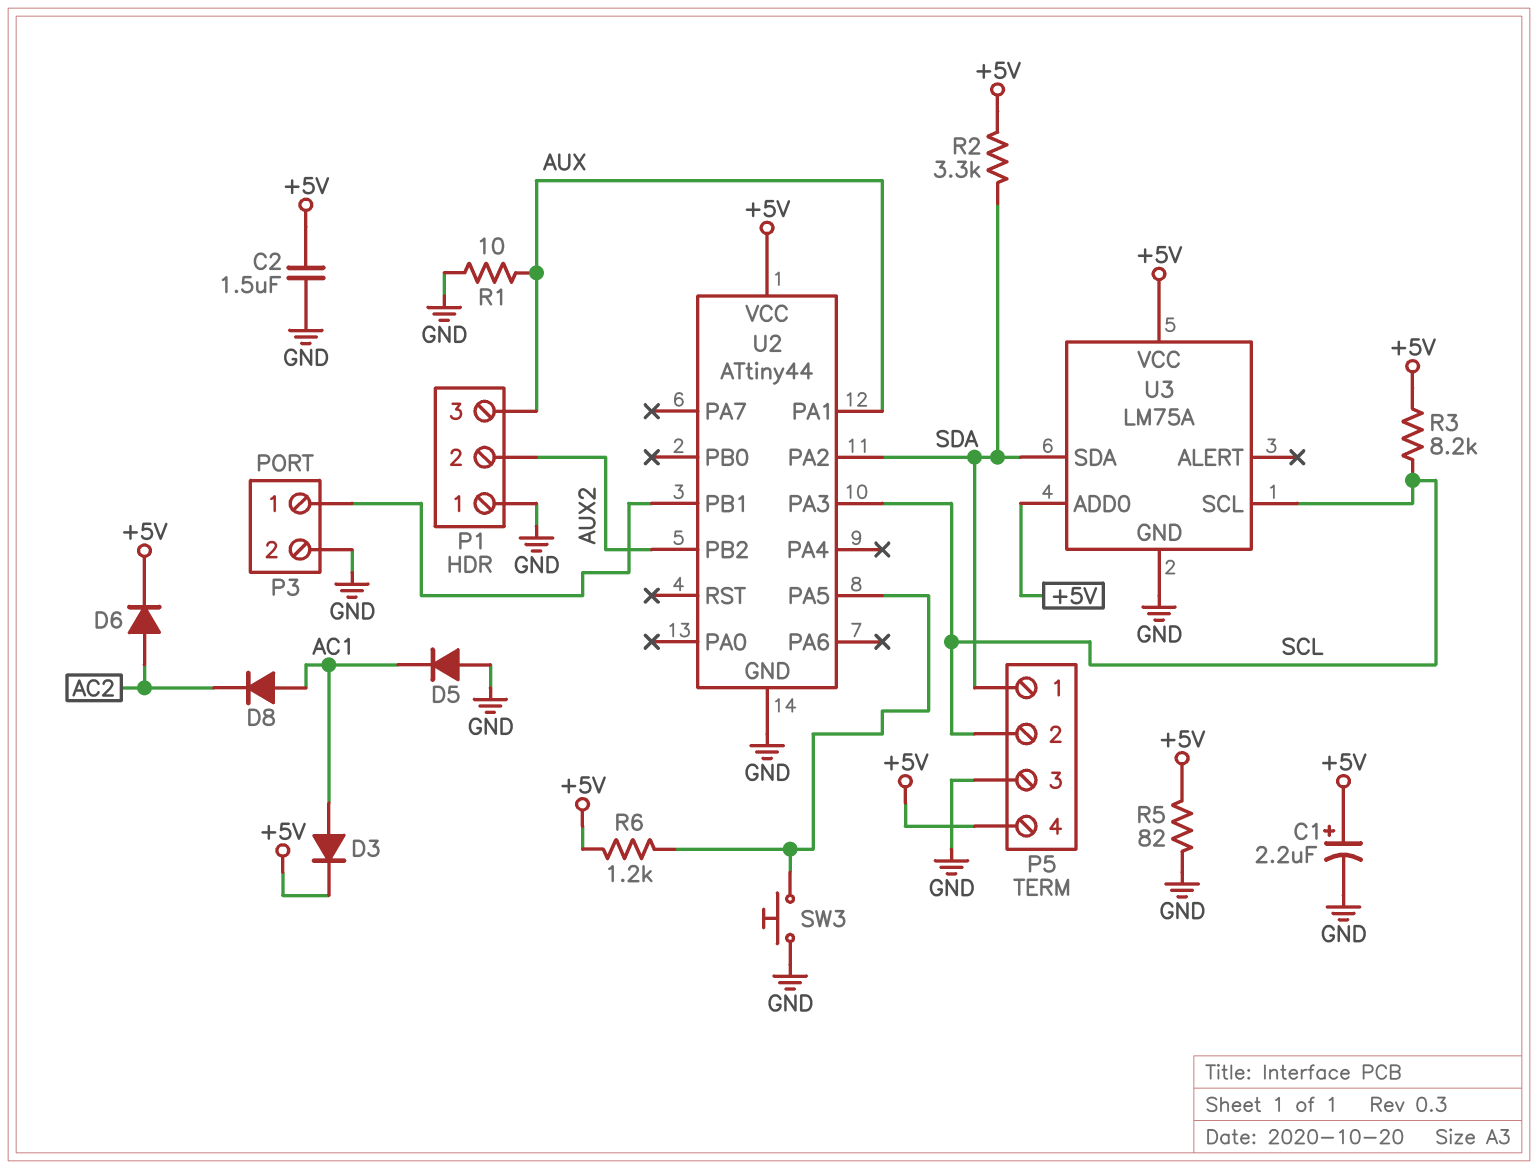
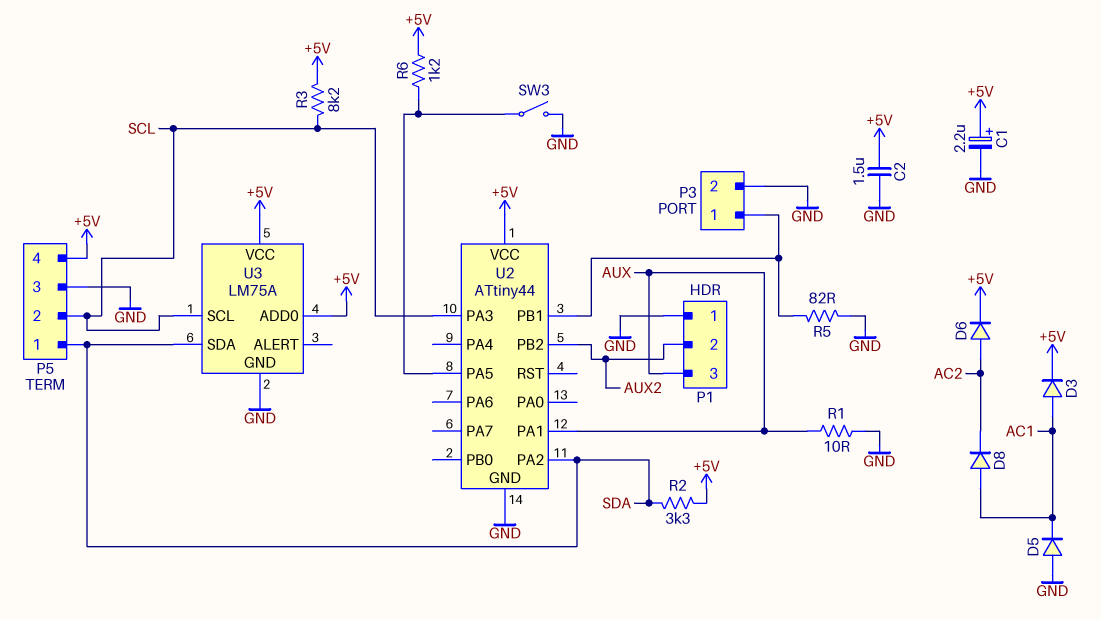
R5: 82 (+5V, GND) -> 82 (GND, P3/1)
SW3: button (GND, U2/PA5) -> switch (GND, U2/PA5)

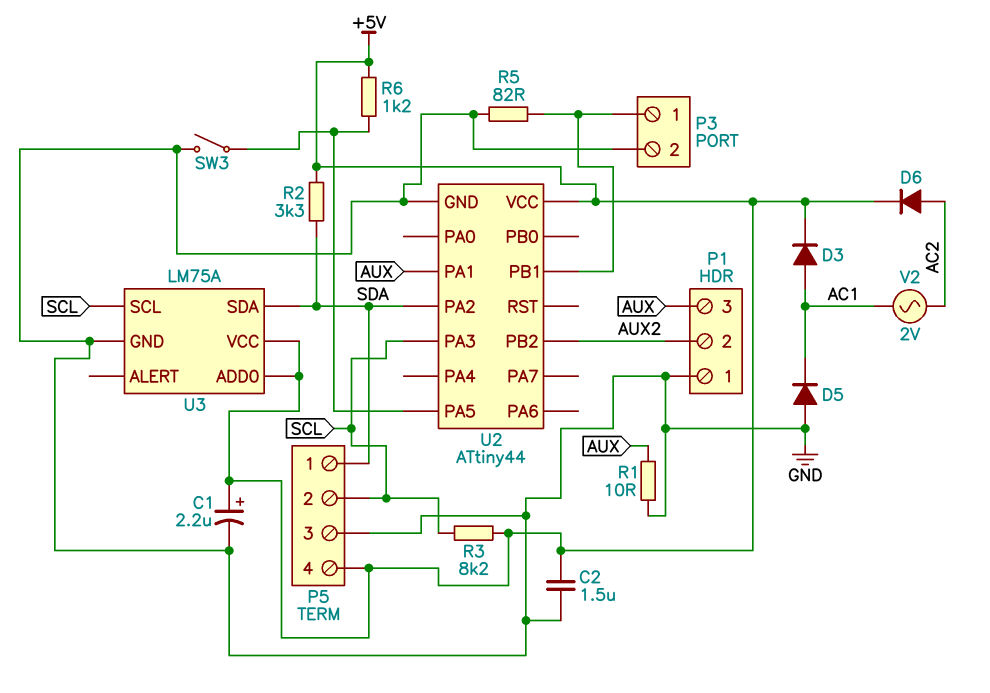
D8: diode (A AC1, K AC2) -> none
V2: none -> AC 2V (AC1, AC2)

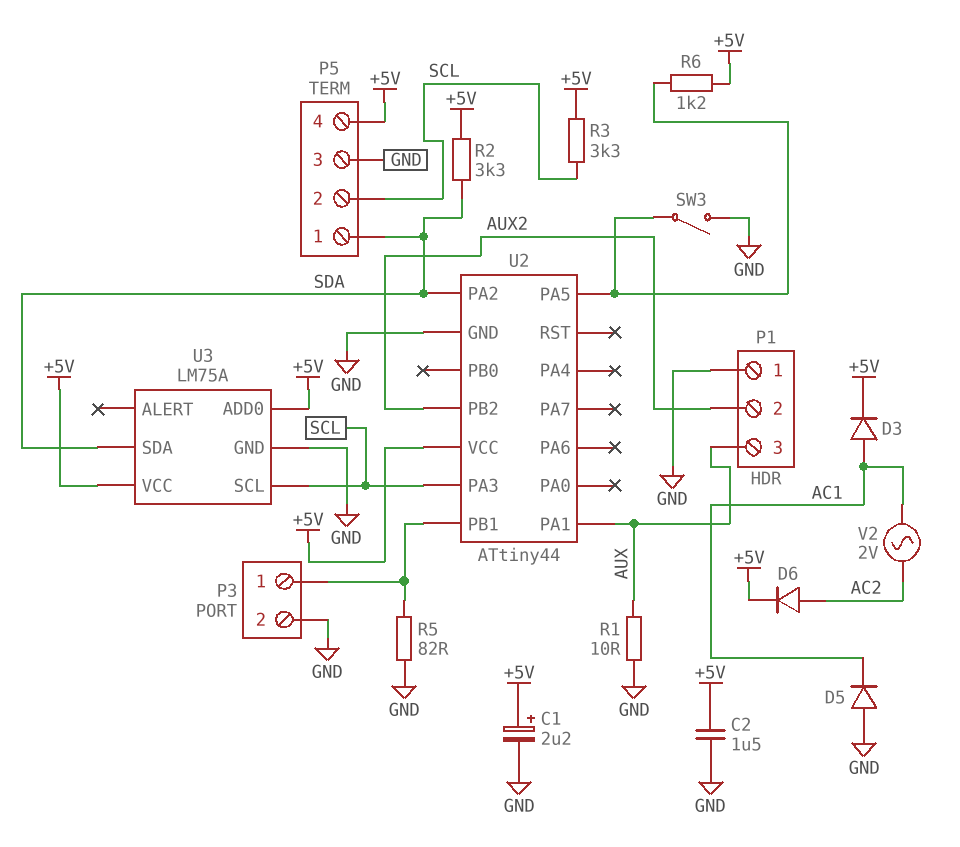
R3: 8.2k (+5V, SCL) -> 3.3k (+5V, SCL)

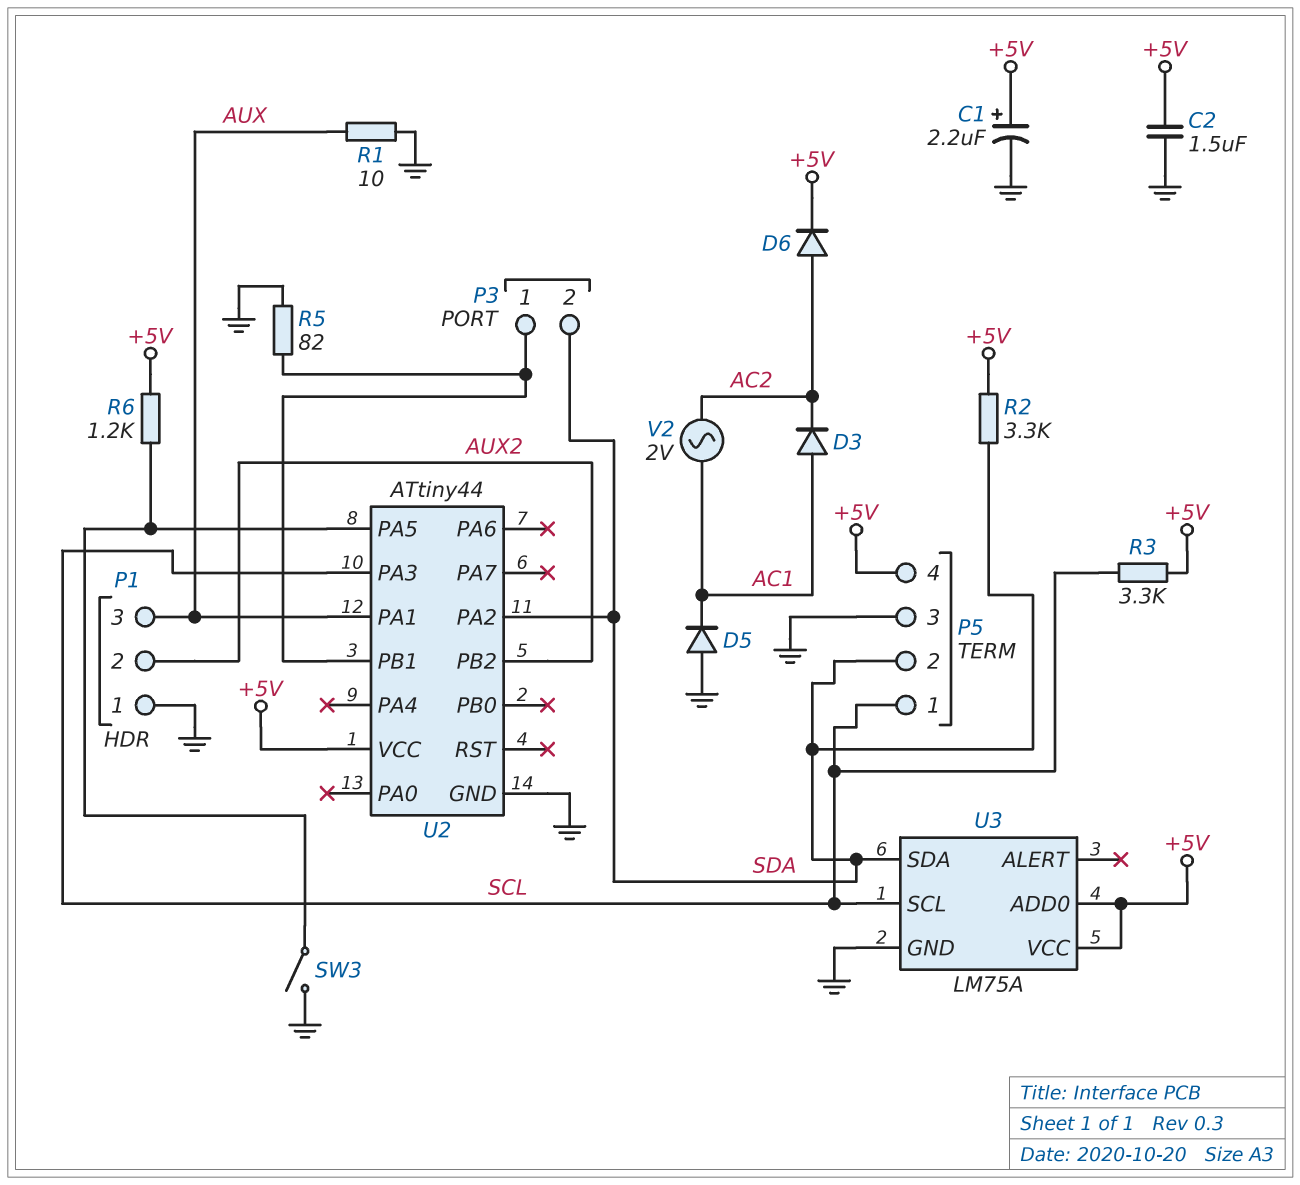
D3: diode (A AC1, K +5V) -> diode (A AC1, K AC2)
P3 pin 2: GND -> SDA
P5 pin 1: SDA -> SCL
P5 pin 2: SCL -> SDA

